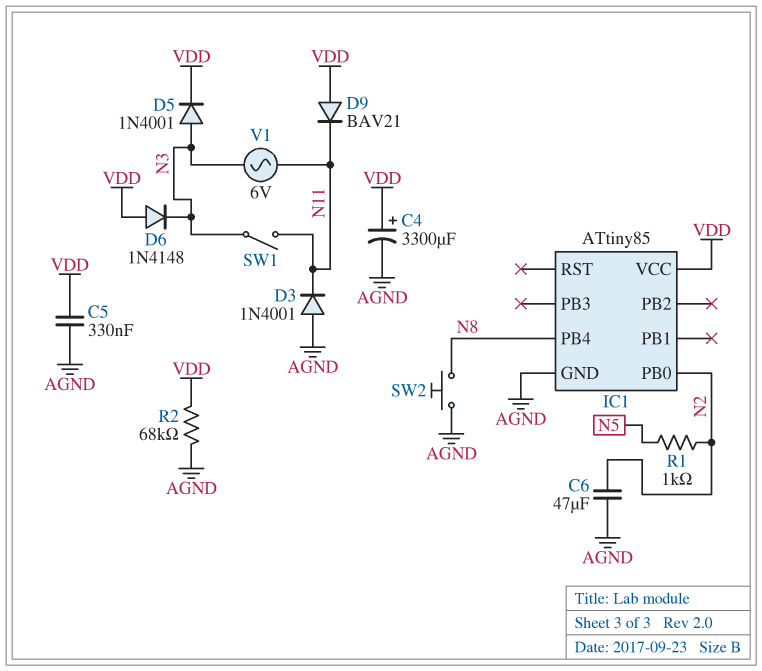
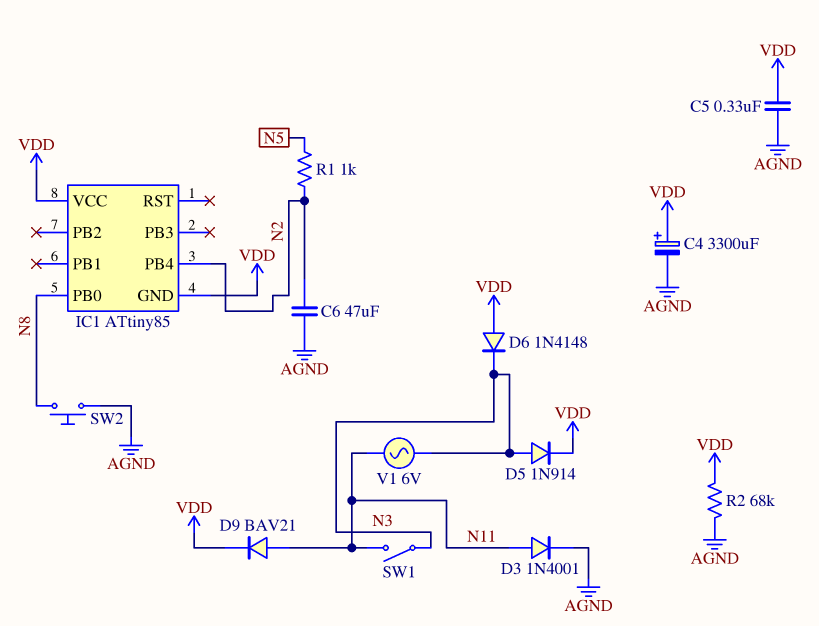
D3: diode 1N4001 (A AGND, K N11) -> diode 1N4001 (A N11, K AGND)
D5: diode 1N4001 (A N3, K VDD) -> diode 1N914 (A N3, K VDD)
D9: diode BAV21 (A VDD, K N11) -> diode BAV21 (A N11, K VDD)
IC1 pin GND: AGND -> VDD
IC1 pin PB0: N2 -> N8
IC1 pin PB4: N8 -> N2

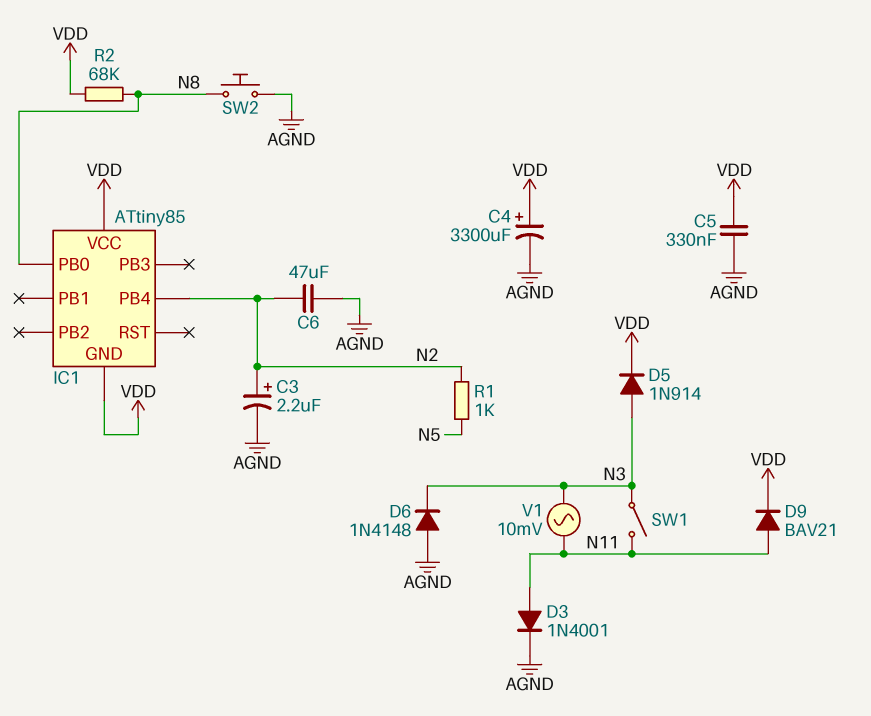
C3: none -> 2.2uF (plus N2, minus AGND)
D6: diode 1N4148 (A VDD, K N3) -> diode 1N4148 (A AGND, K N3)
R2: 68k (AGND, VDD) -> 68k (N8, VDD)
V1: AC 6V (N3, N11) -> AC 10mV (N3, N11)

